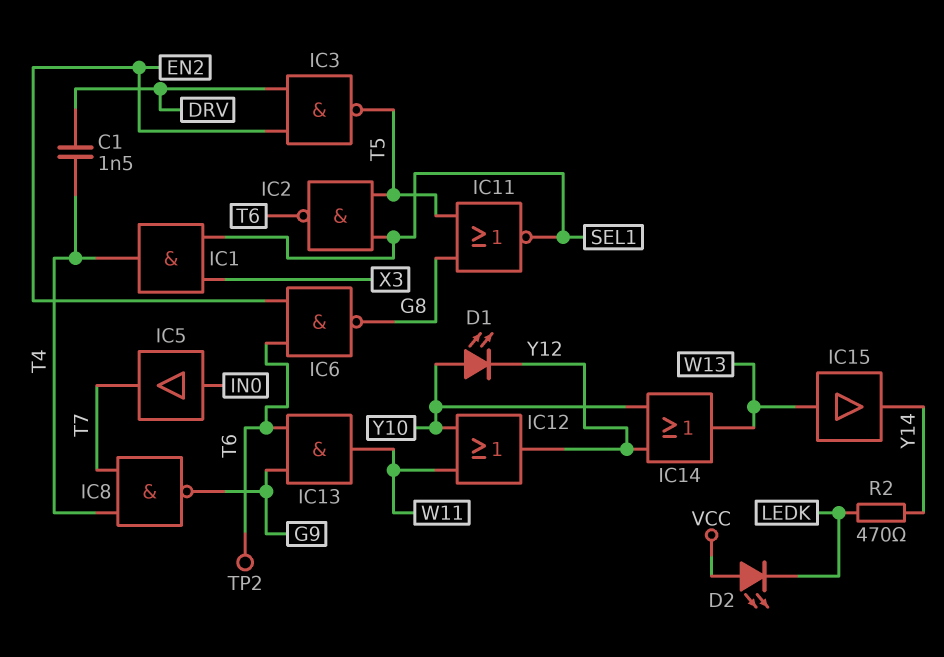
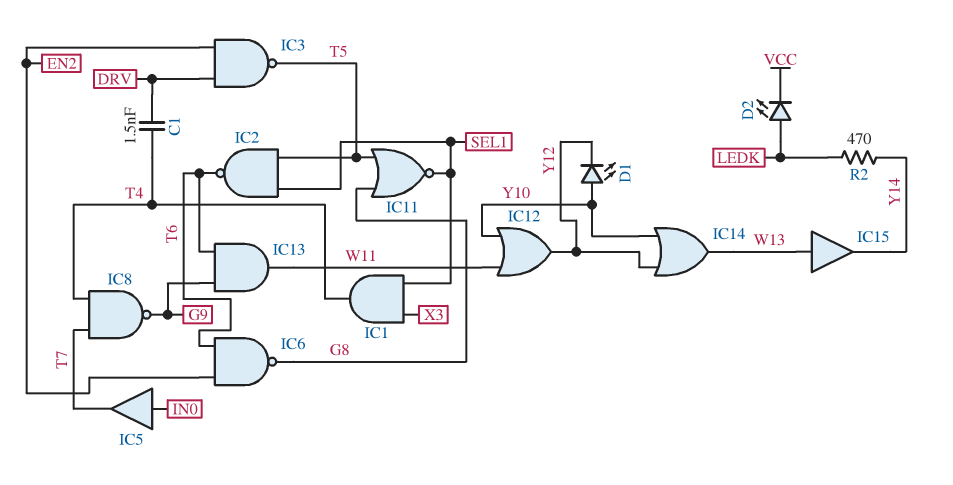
D2: LED (A VCC, K LEDK) -> LED (A LEDK, K VCC)
TP2: test point (T6) -> none

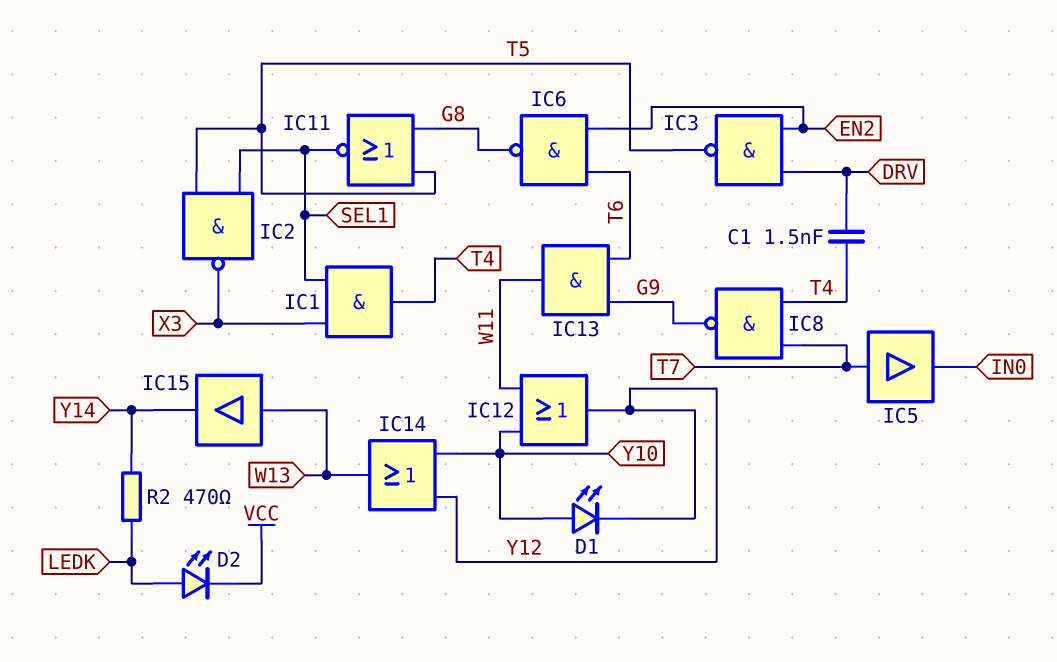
IC2: NAND (in SEL1, in T5, out T6) -> NAND (in SEL1, in T5, out X3)
IC5: buffer (in IN0, out T7) -> buffer (in T7, out IN0)

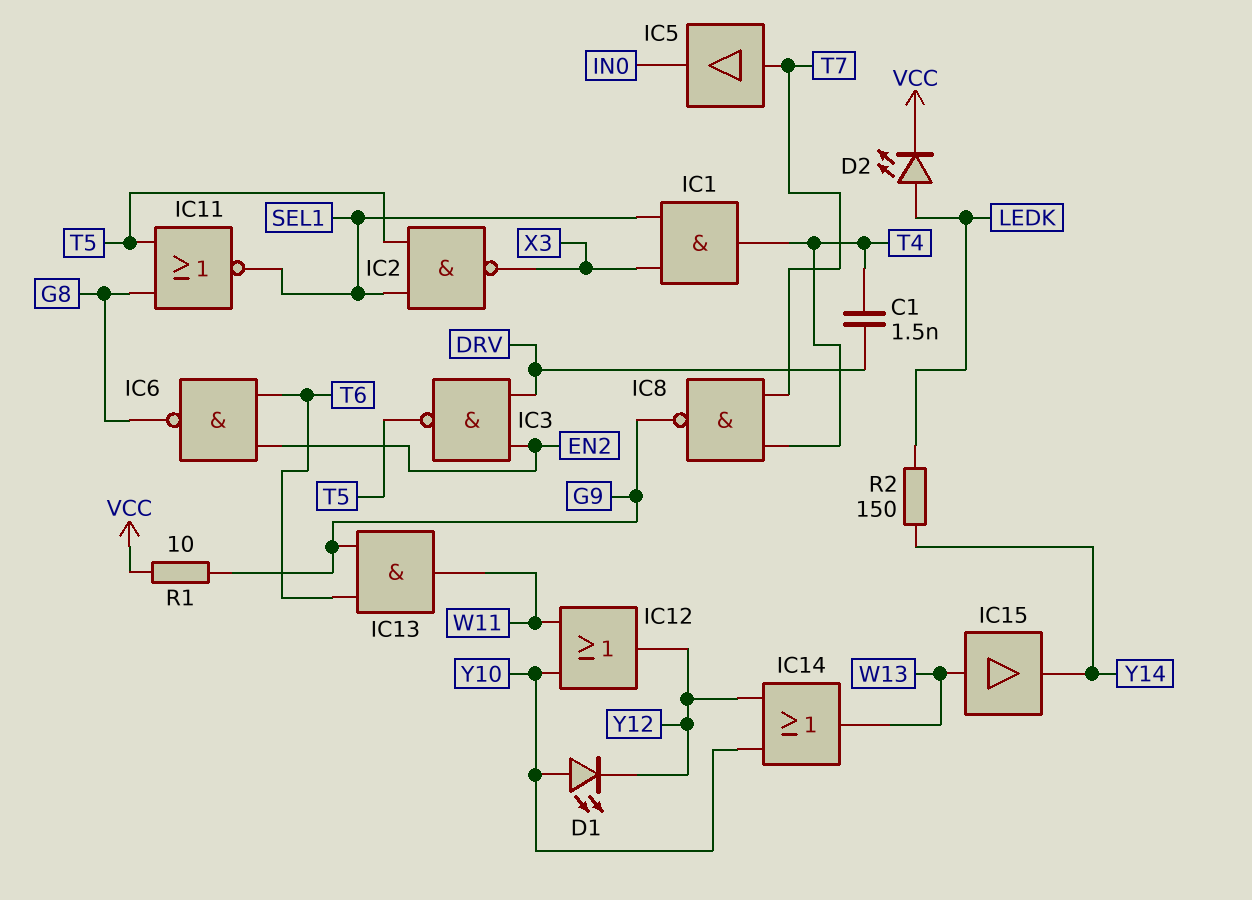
R1: none -> 10 (G9, VCC)
R2: 470 (LEDK, Y14) -> 150 (LEDK, Y14)

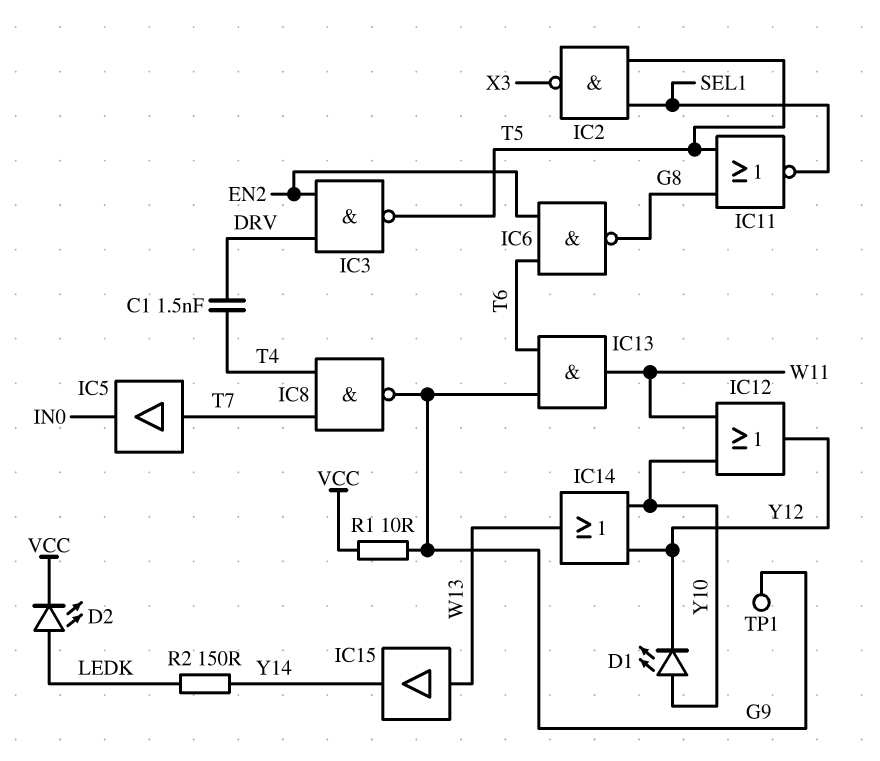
IC1: AND (in SEL1, in X3, out T4) -> none
TP1: none -> test point (G9)

